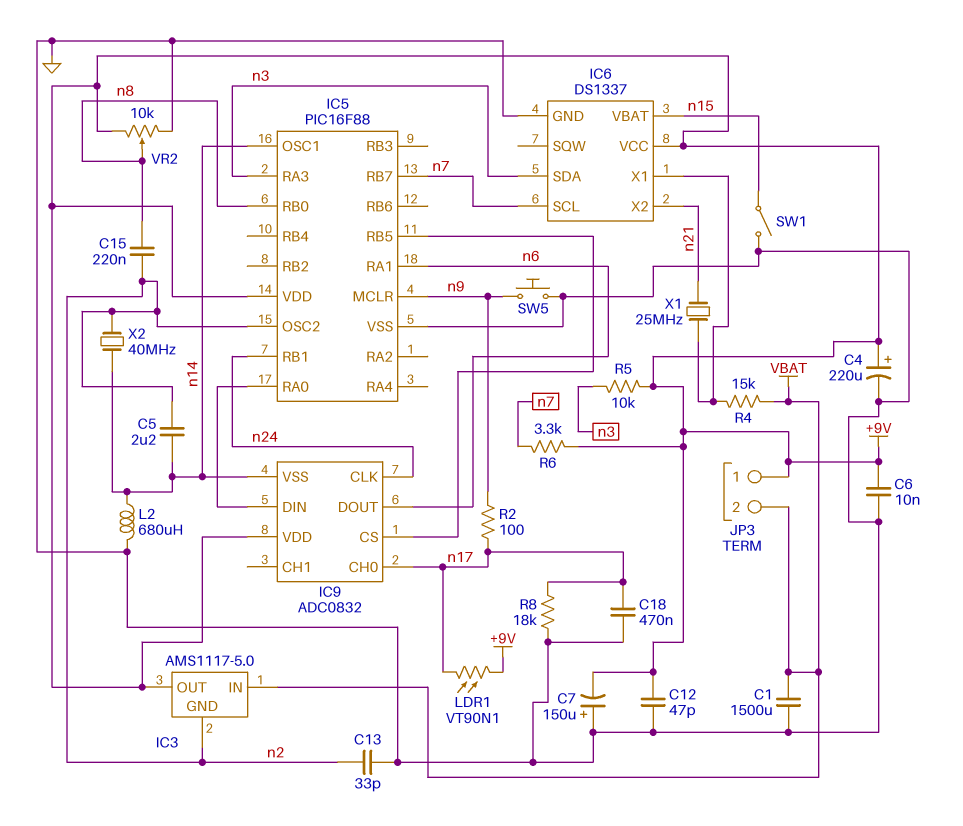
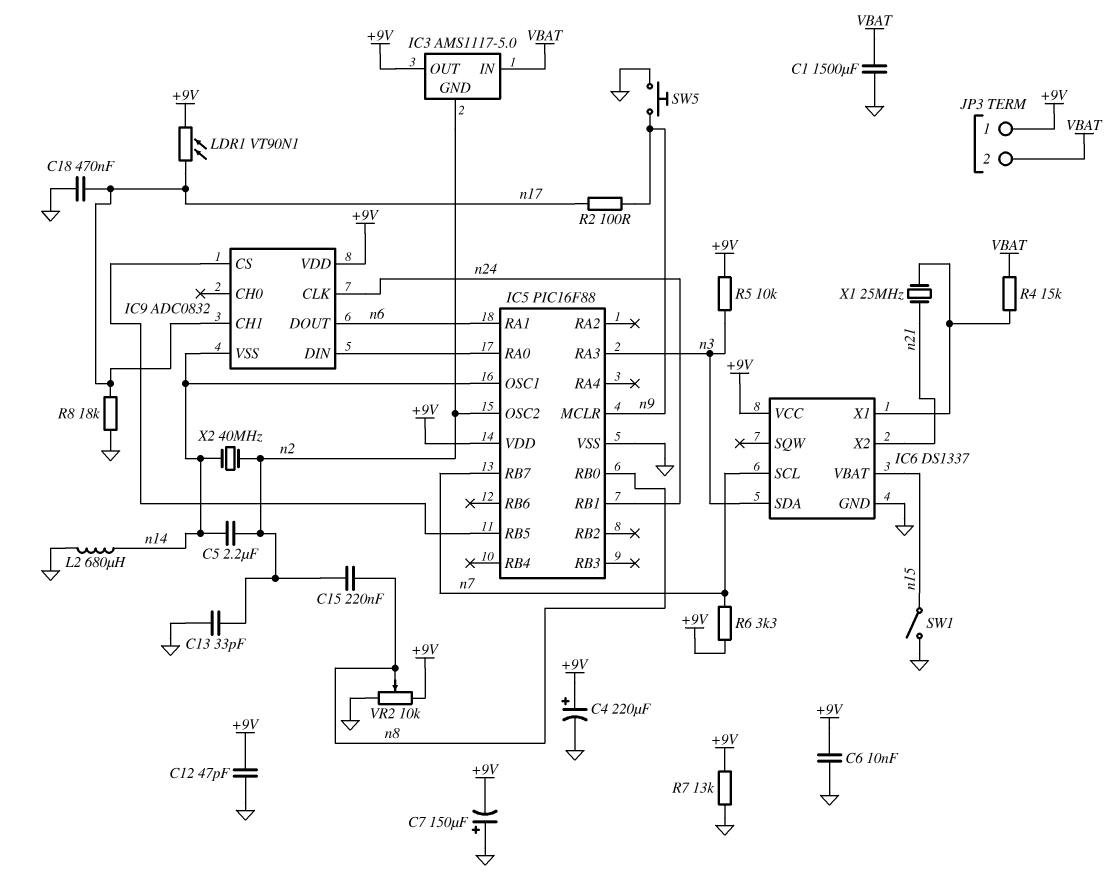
IC9 pin CH0: n17 -> none
IC9 pin CH1: none -> n17
R7: none -> 13k (+9V, GND)

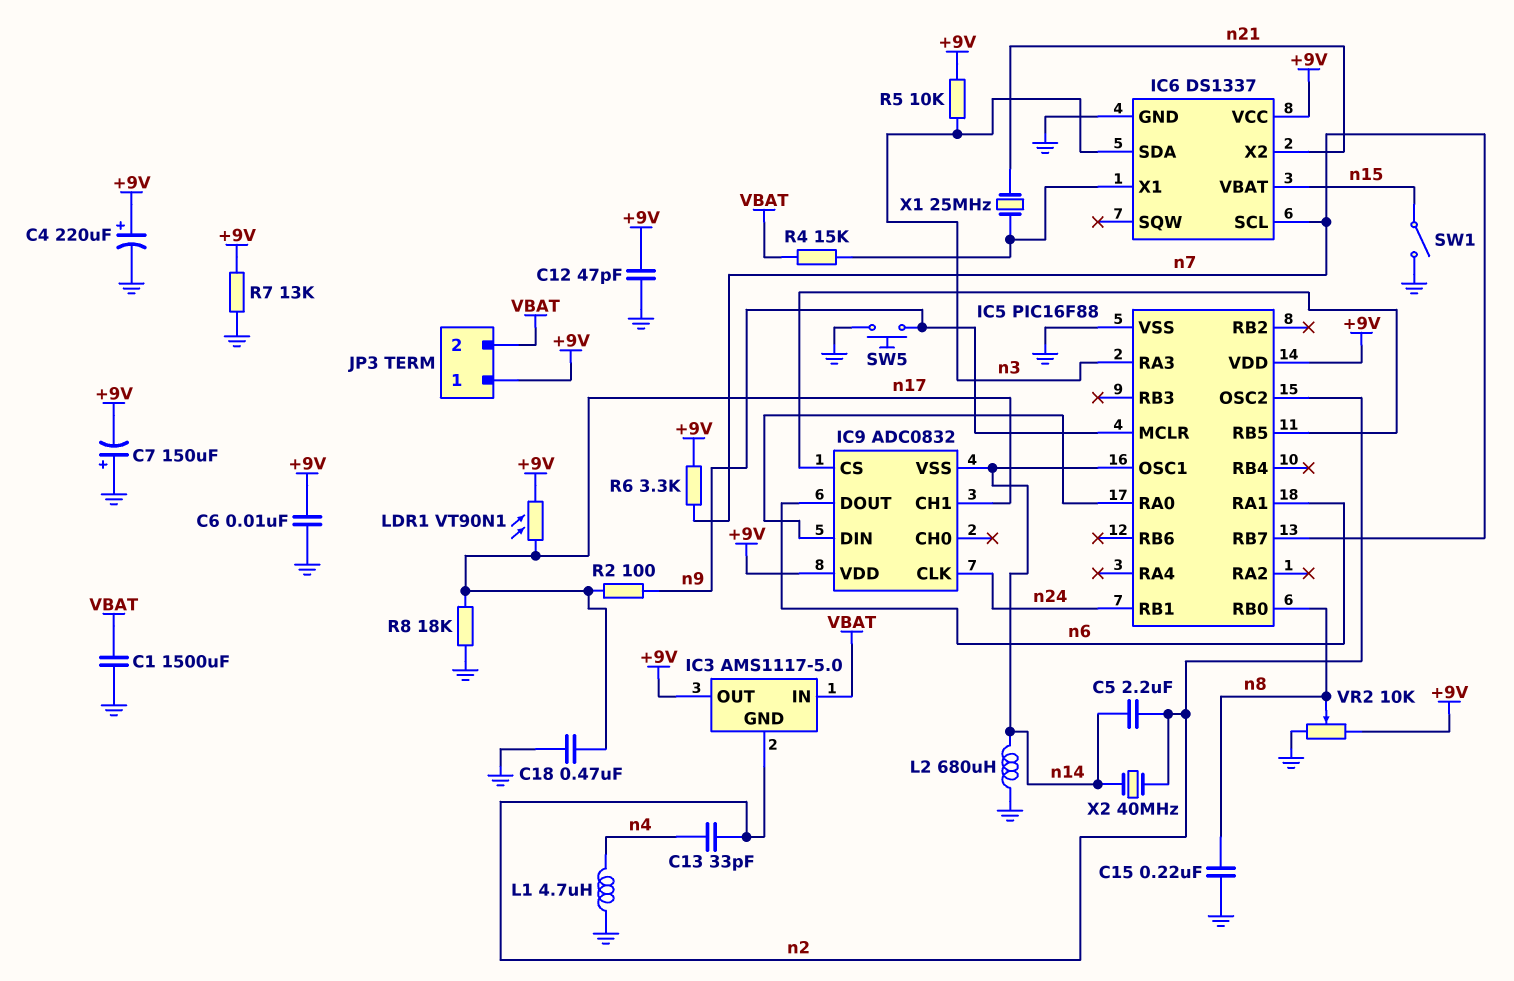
C13: 33pF (GND, n2) -> 33pF (n2, n4)
C15: 220nF (n2, n8) -> 220nF (GND, n8)
L1: none -> 4.7uH (GND, n4)

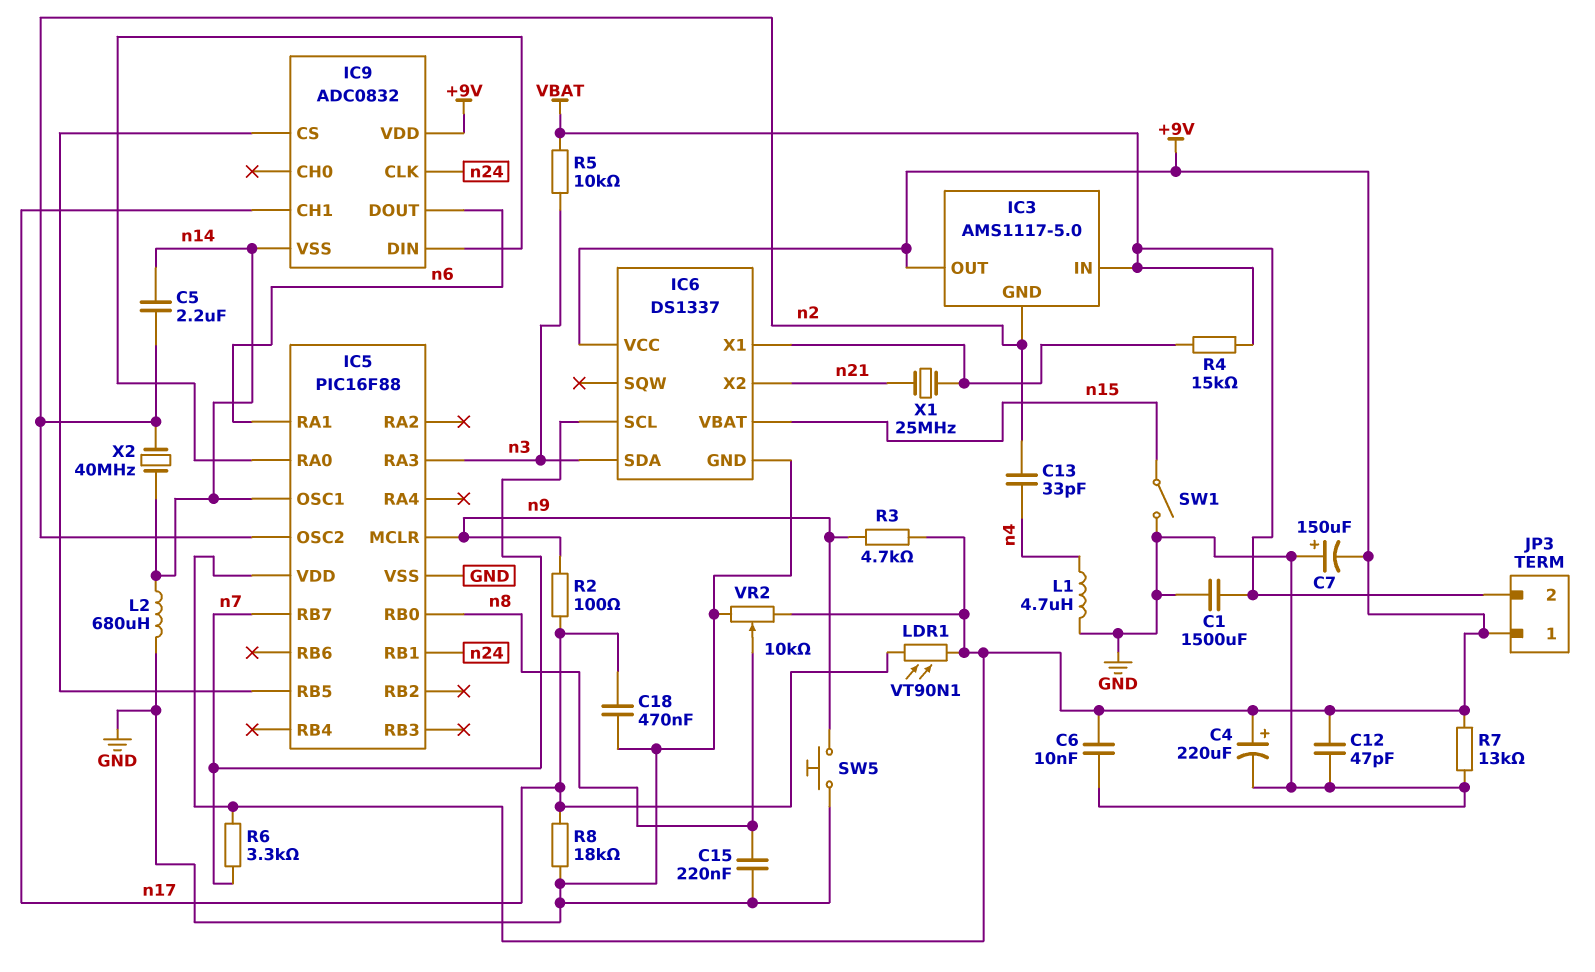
R3: none -> 4.7k (+9V, n9)
R5: 10k (+9V, n3) -> 10k (VBAT, n3)

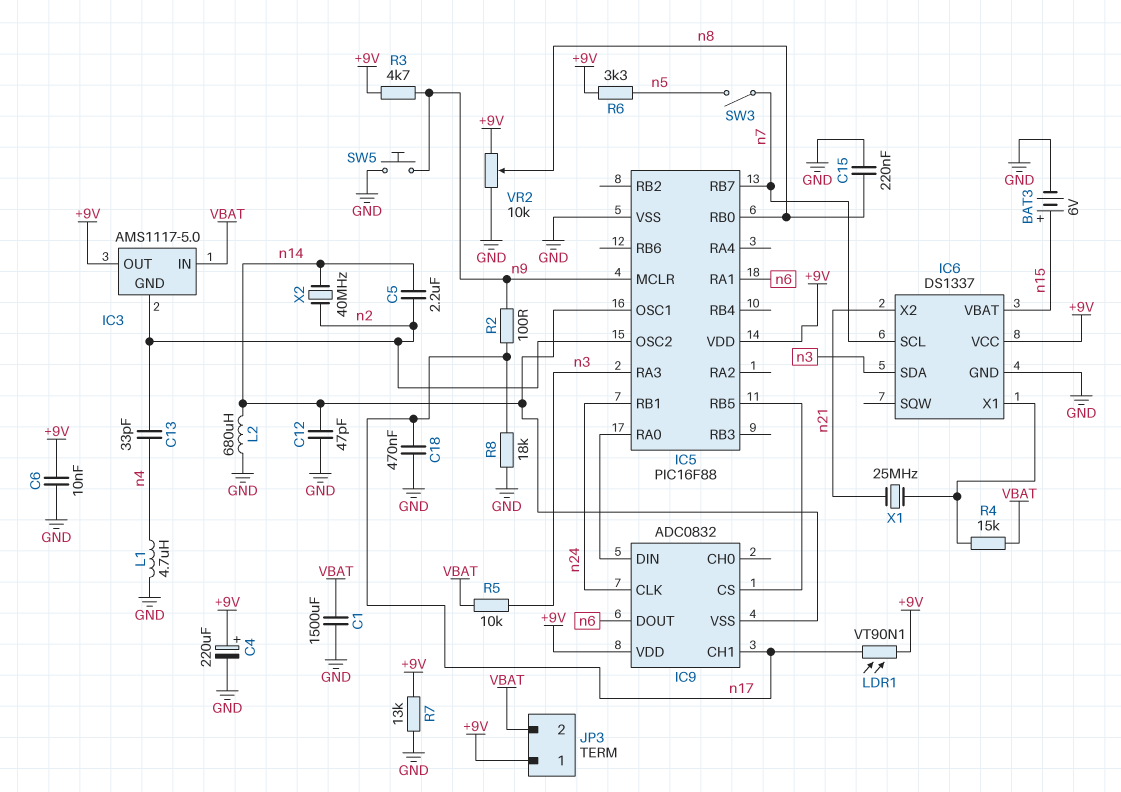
BAT3: none -> 6V (plus n15, minus GND)
C7: 150uF (plus GND, minus +9V) -> none
C12: 47pF (+9V, GND) -> 47pF (GND, n14)
R6: 3.3k (+9V, n7) -> 3.3k (+9V, n5)
SW1: switch (GND, n15) -> none
SW3: none -> switch (n5, n7)

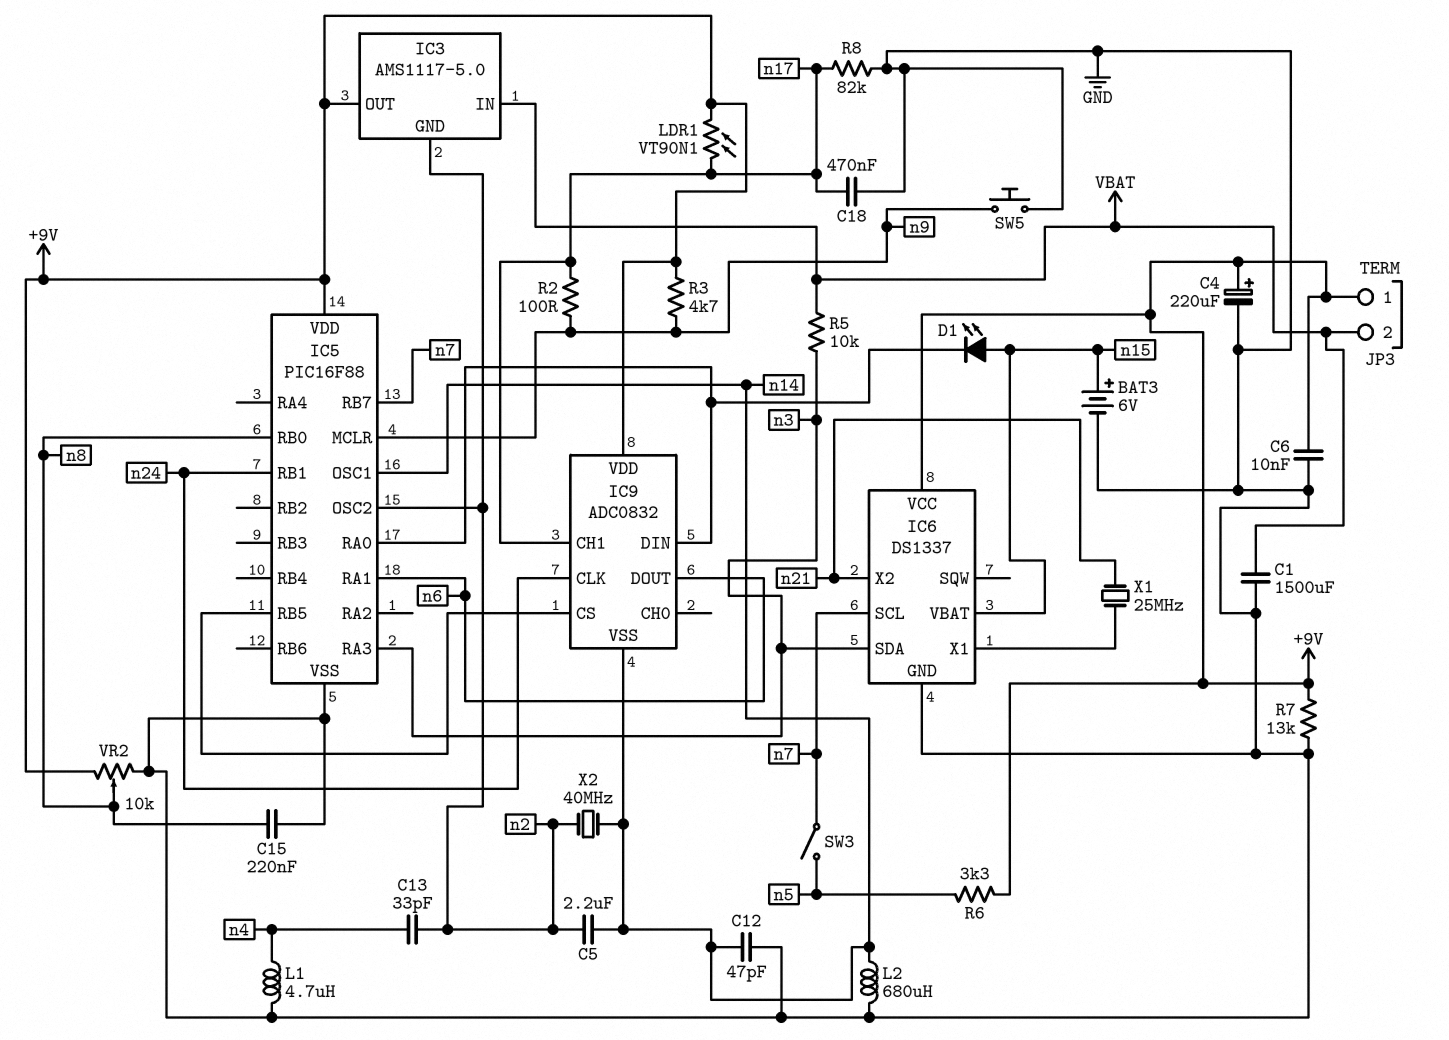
D1: none -> LED (A n15, K IC5/RA0)
R4: 15k (IC6/X1, VBAT) -> none
R8: 18k (GND, n17) -> 82k (GND, n17)

